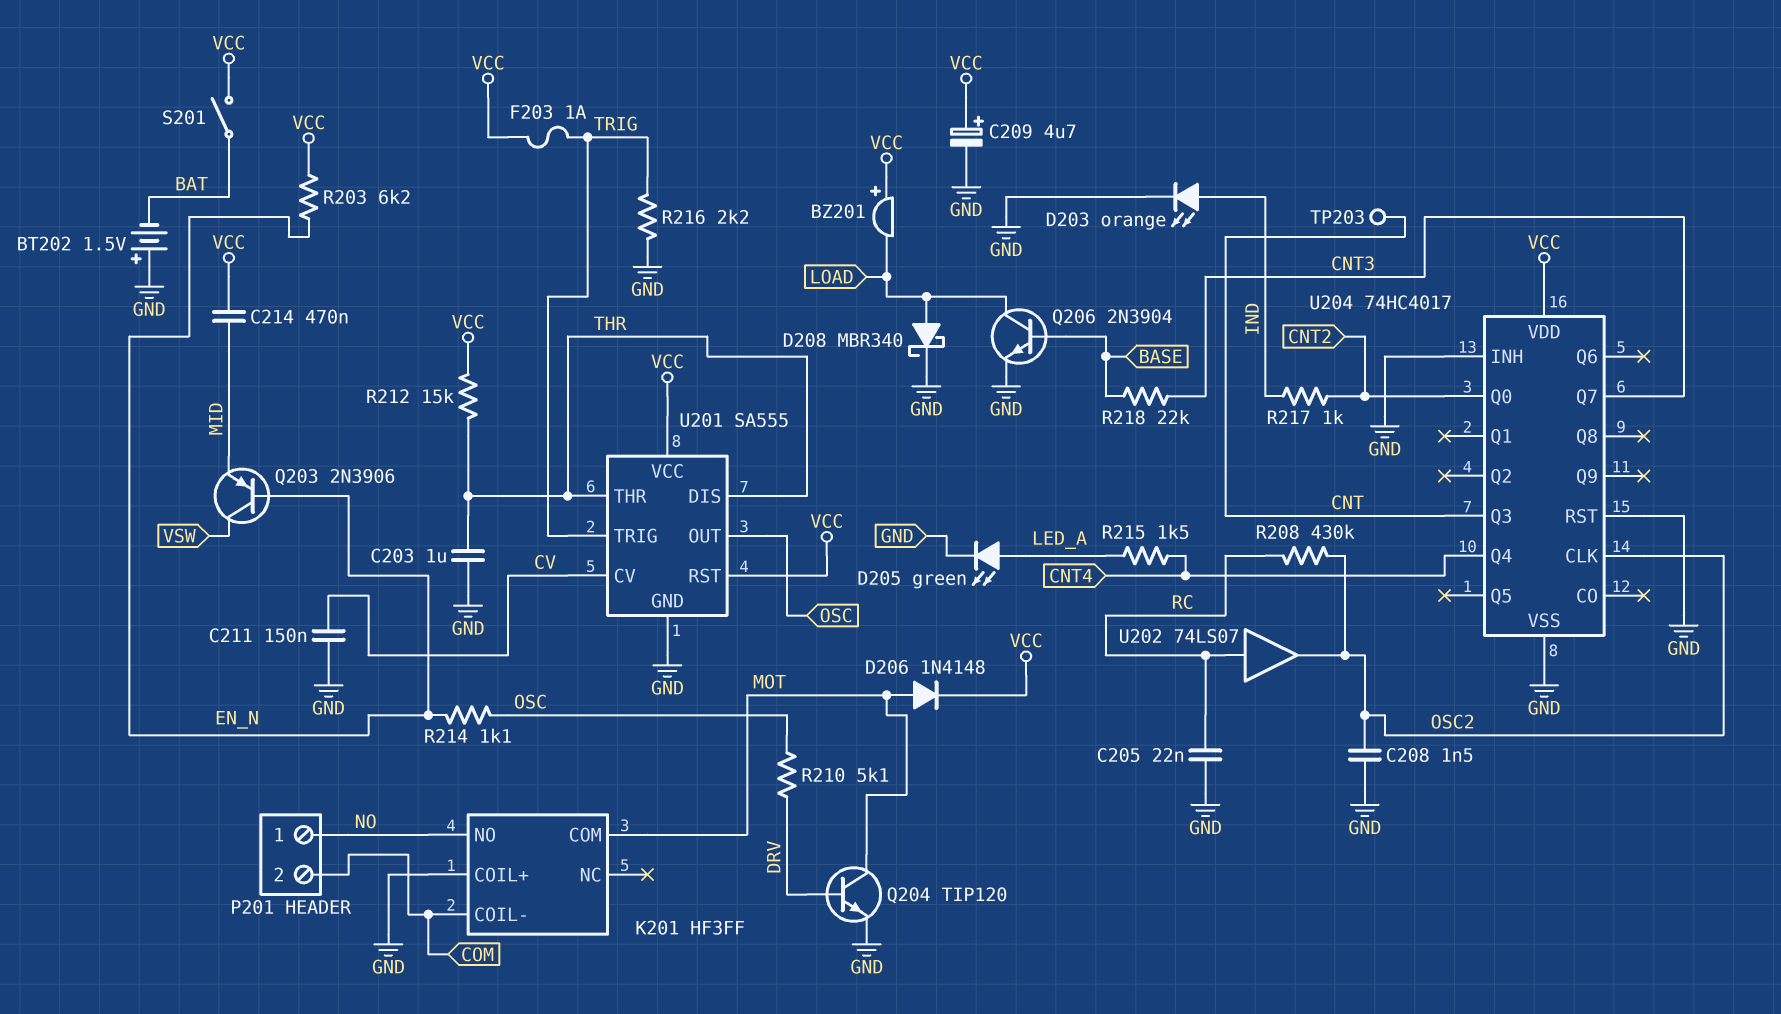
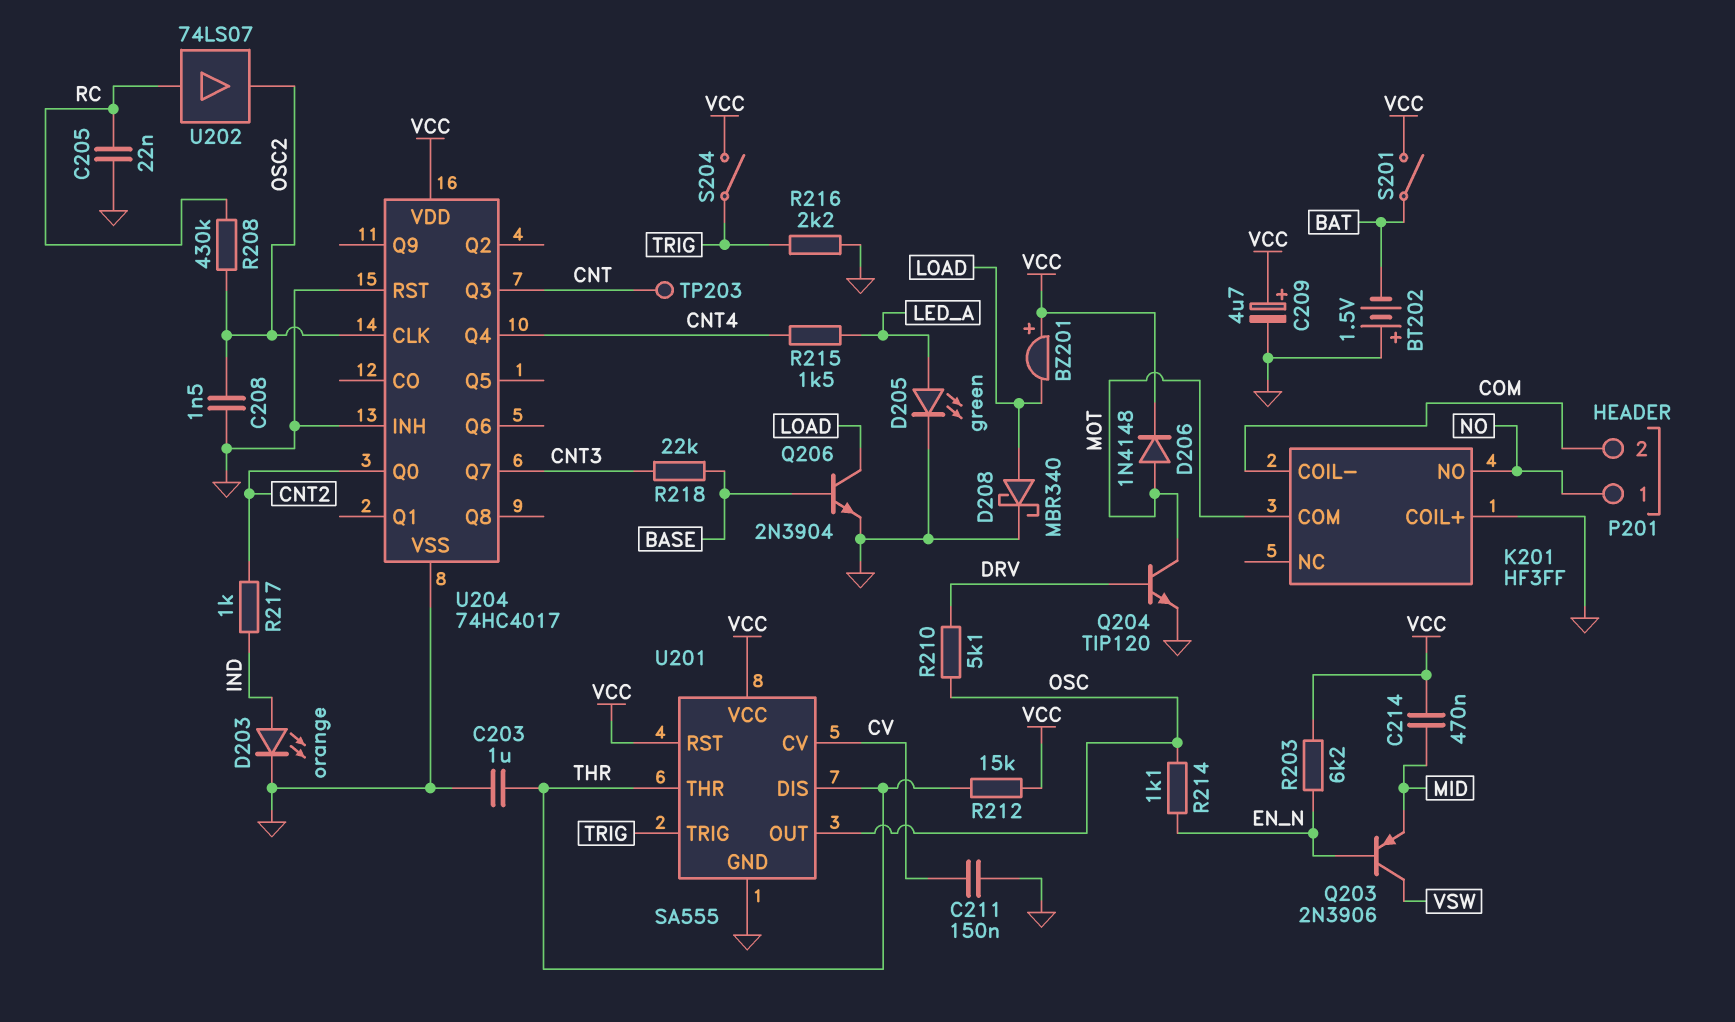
F203: 1A (TRIG, VCC) -> none
S204: none -> switch (TRIG, VCC)

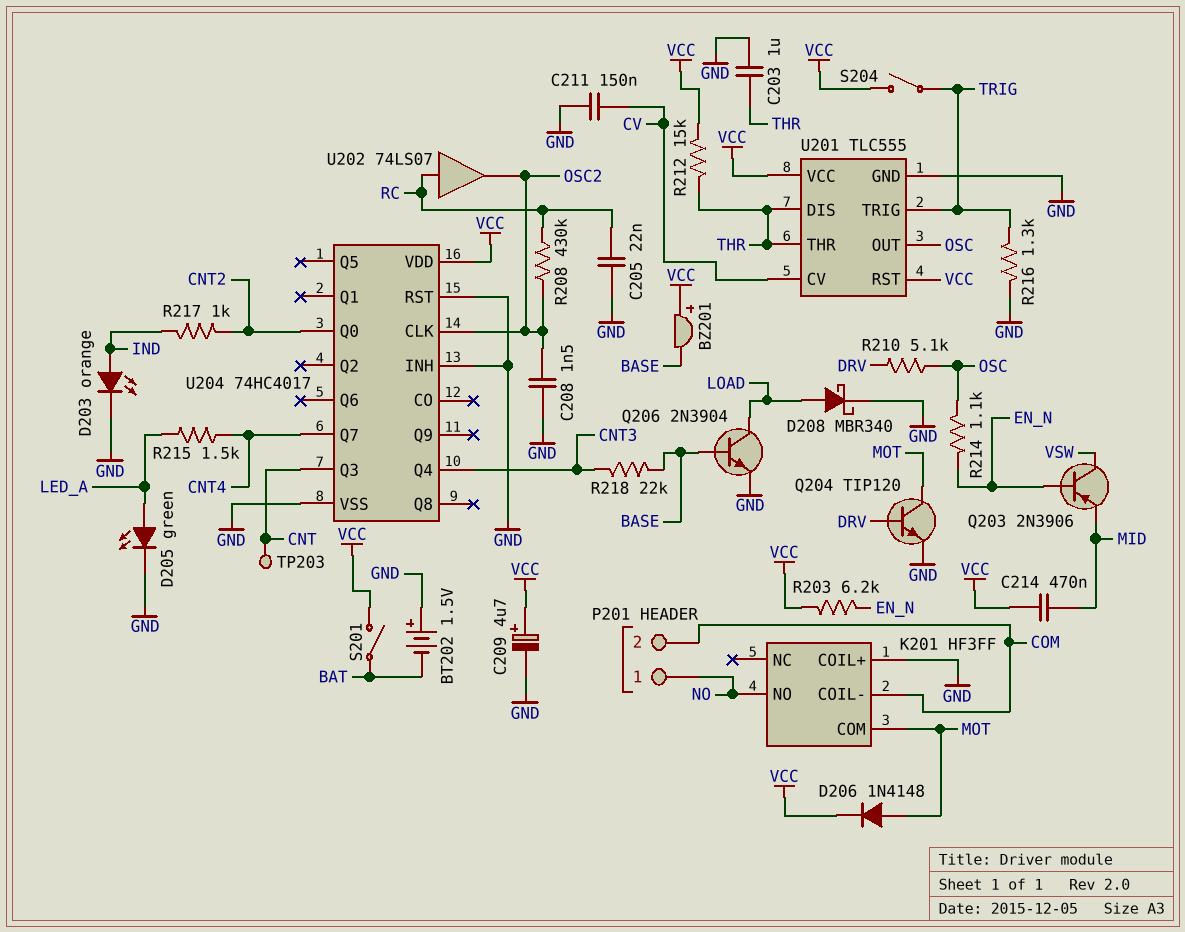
BZ201: buzzer (plus VCC, minus LOAD) -> buzzer (plus VCC, minus BASE)
R216: 2.2k (GND, TRIG) -> 1.3k (GND, TRIG)
U201: SA555 -> TLC555
U204 pin Q4: CNT4 -> CNT3
U204 pin Q7: CNT3 -> CNT4

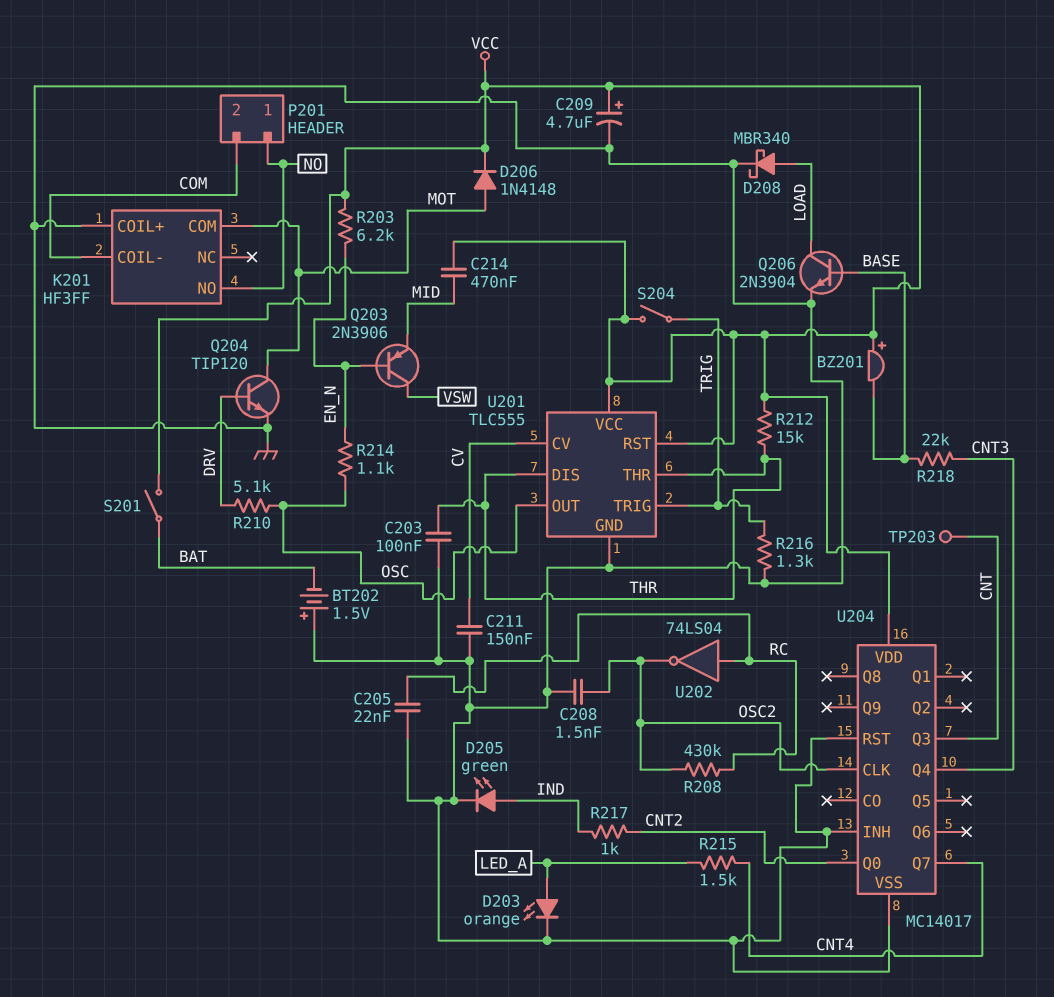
C203: 1uF (GND, THR) -> 100nF (GND, THR)
D203: LED orange (A IND, K GND) -> LED orange (A LED_A, K GND)
D205: LED green (A LED_A, K GND) -> LED green (A IND, K GND)
U202: buffer 74LS07 (in RC, out OSC2) -> NOT 74LS04 (in RC, out OSC2)
U204: 74HC4017 -> MC14017

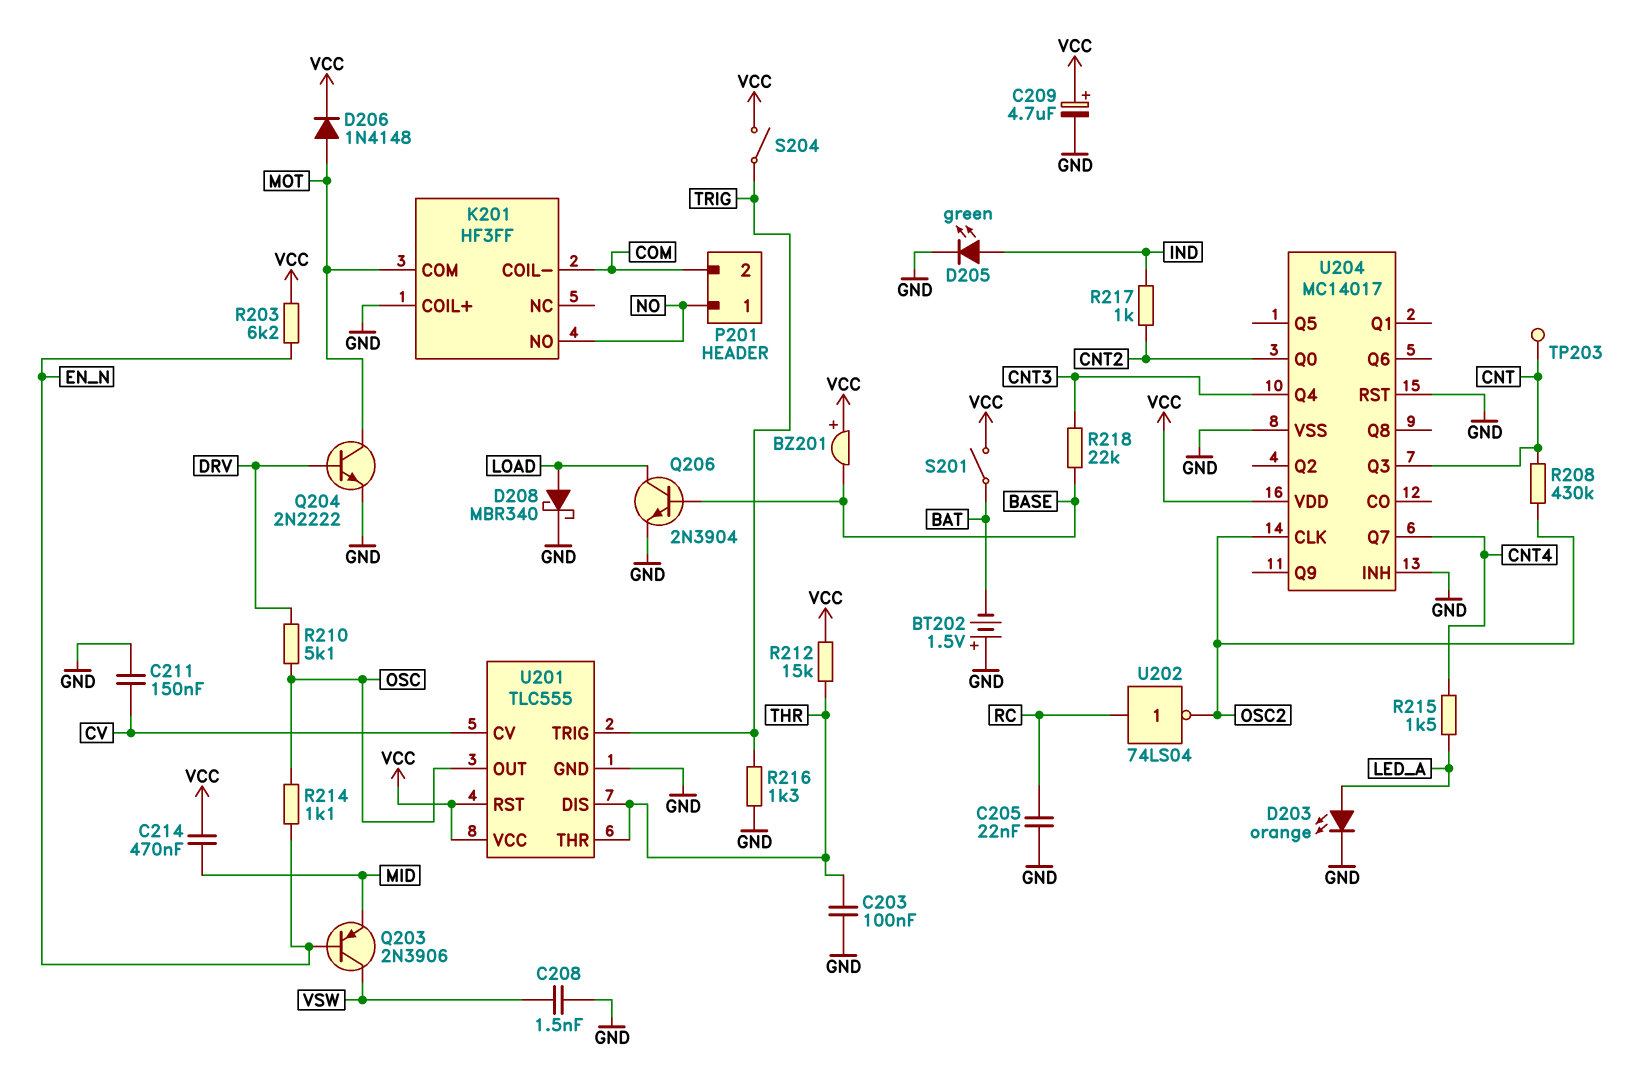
C208: 1.5nF (GND, OSC2) -> 1.5nF (GND, VSW)
Q204: NPN TIP120 (B DRV, C MOT, E GND) -> NPN 2N2222 (B DRV, C MOT, E GND)
R208: 430k (OSC2, RC) -> 430k (CNT, OSC2)

